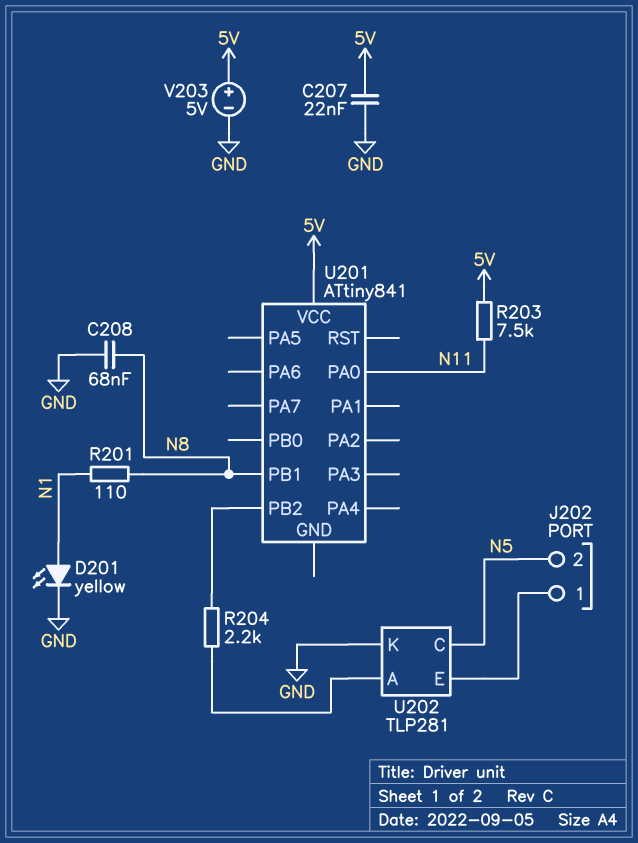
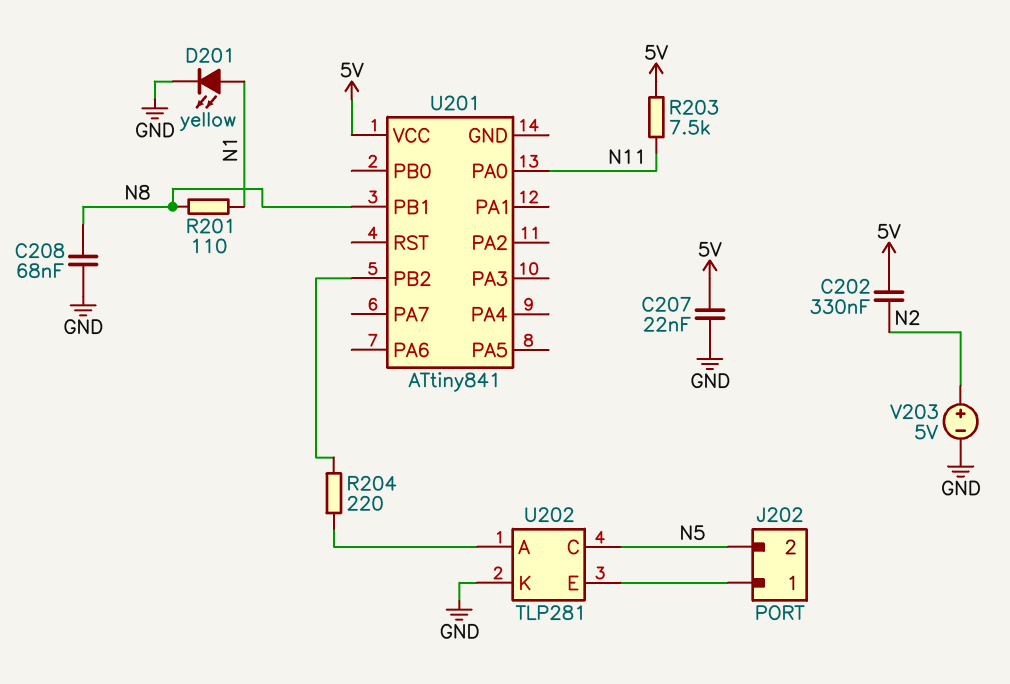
C202: none -> 330nF (5V, N2)
R204: 2.2k (U201/PB2, U202/A) -> 220 (U201/PB2, U202/A)
V203: 5V (plus 5V, minus GND) -> 5V (plus N2, minus GND)

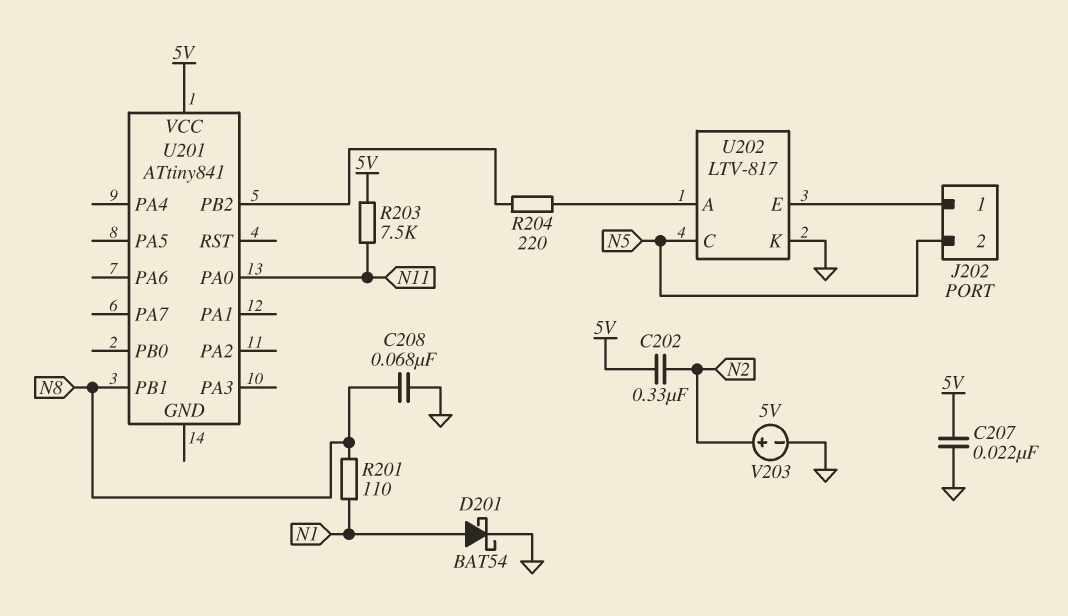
D201: LED yellow (A N1, K GND) -> schottky BAT54 (A N1, K GND)
U202: TLP281 -> LTV-817

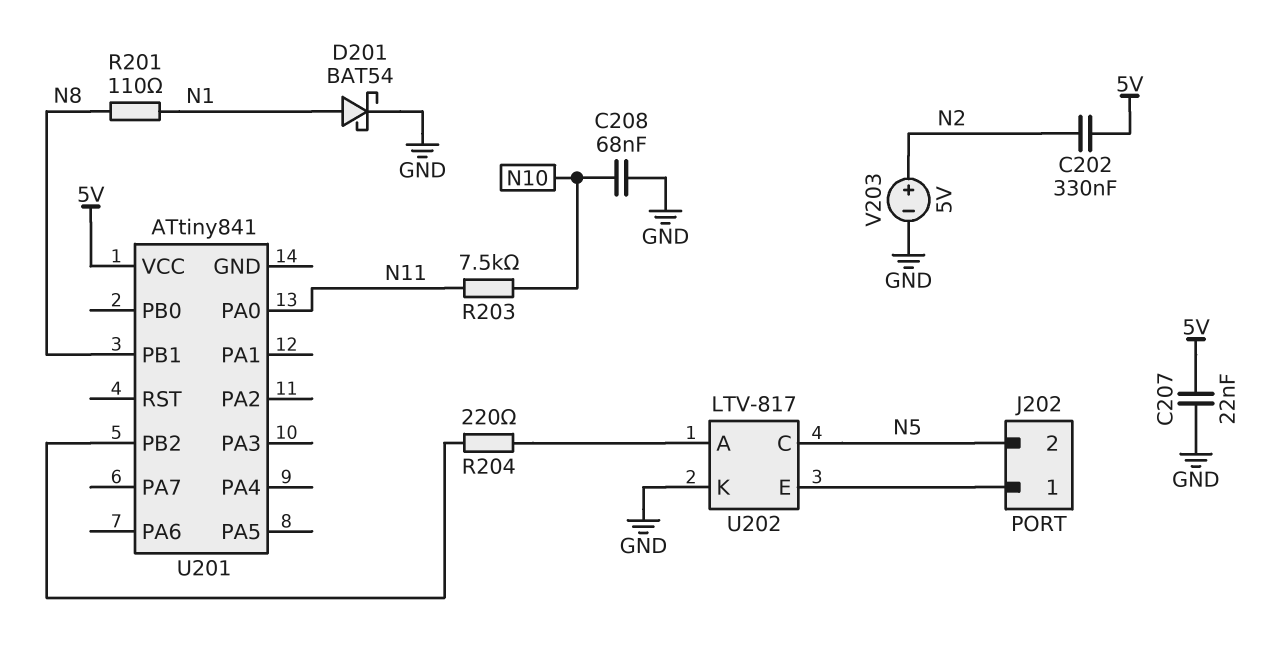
C208: 68nF (GND, N8) -> 68nF (GND, N10)
R203: 7.5k (5V, N11) -> 7.5k (N10, N11)

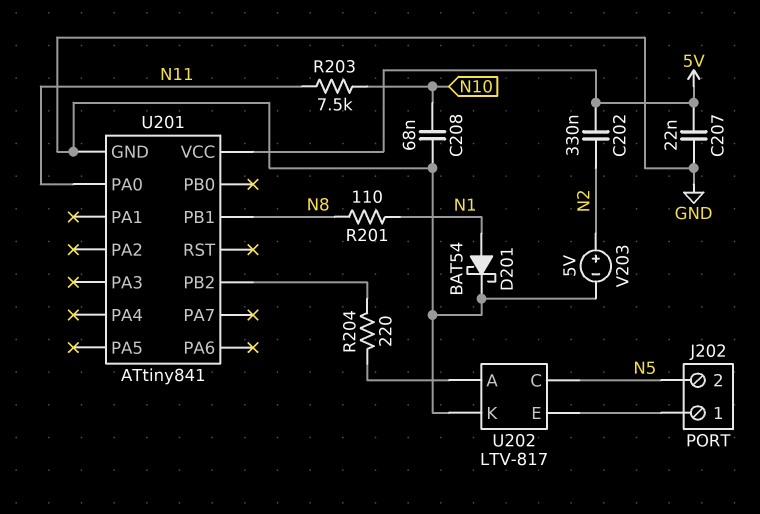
U201 pin GND: none -> GND

